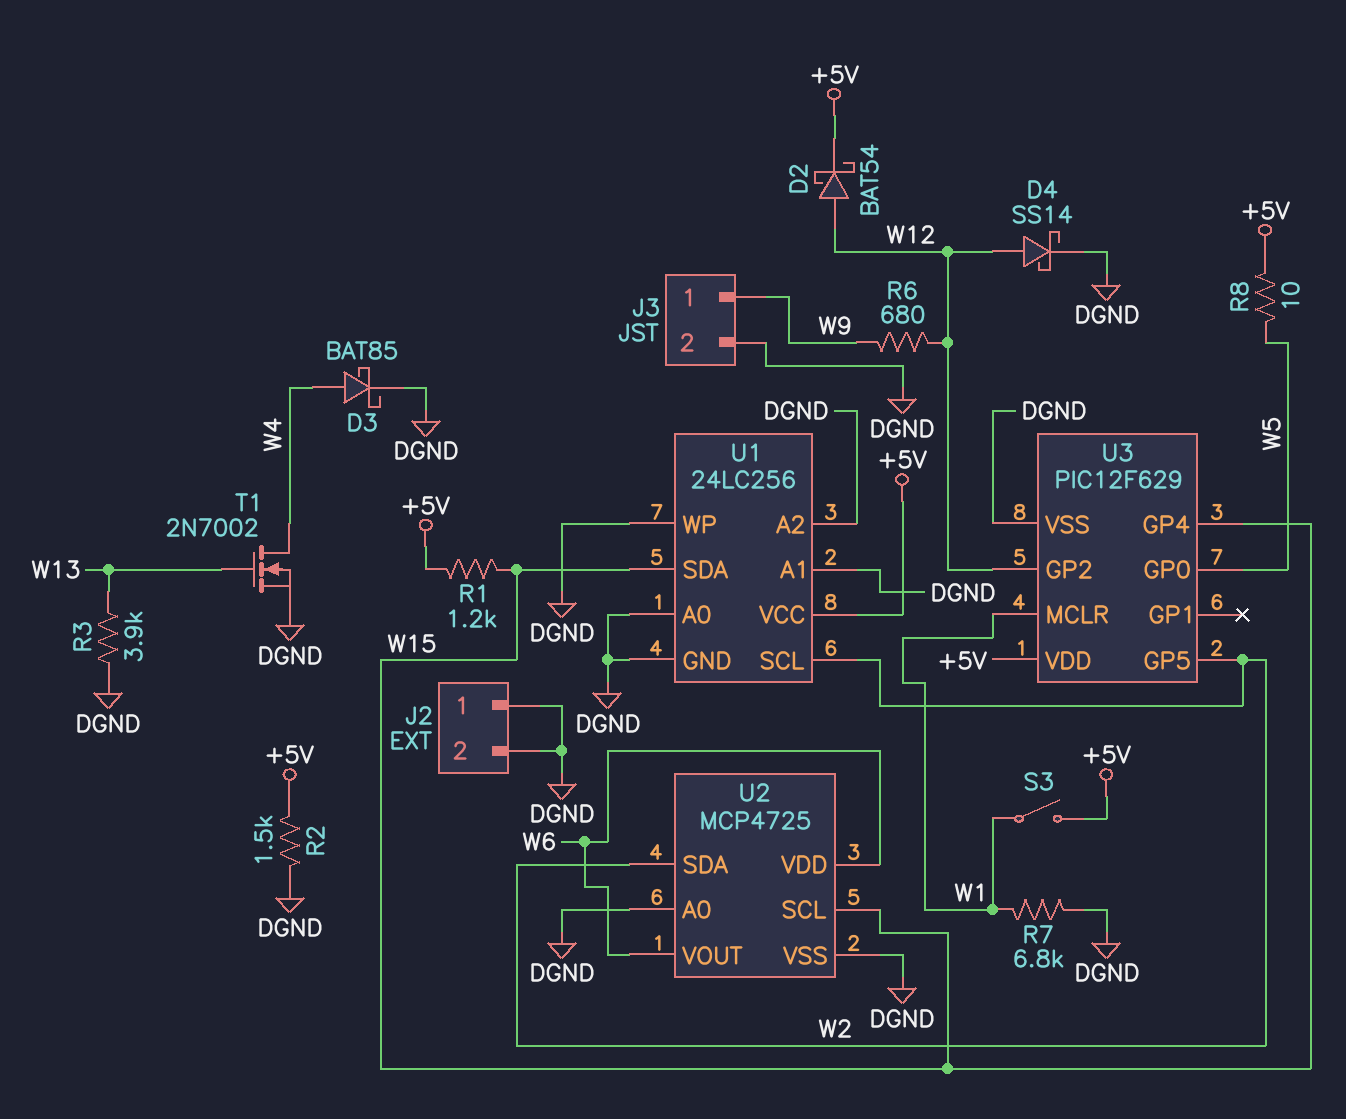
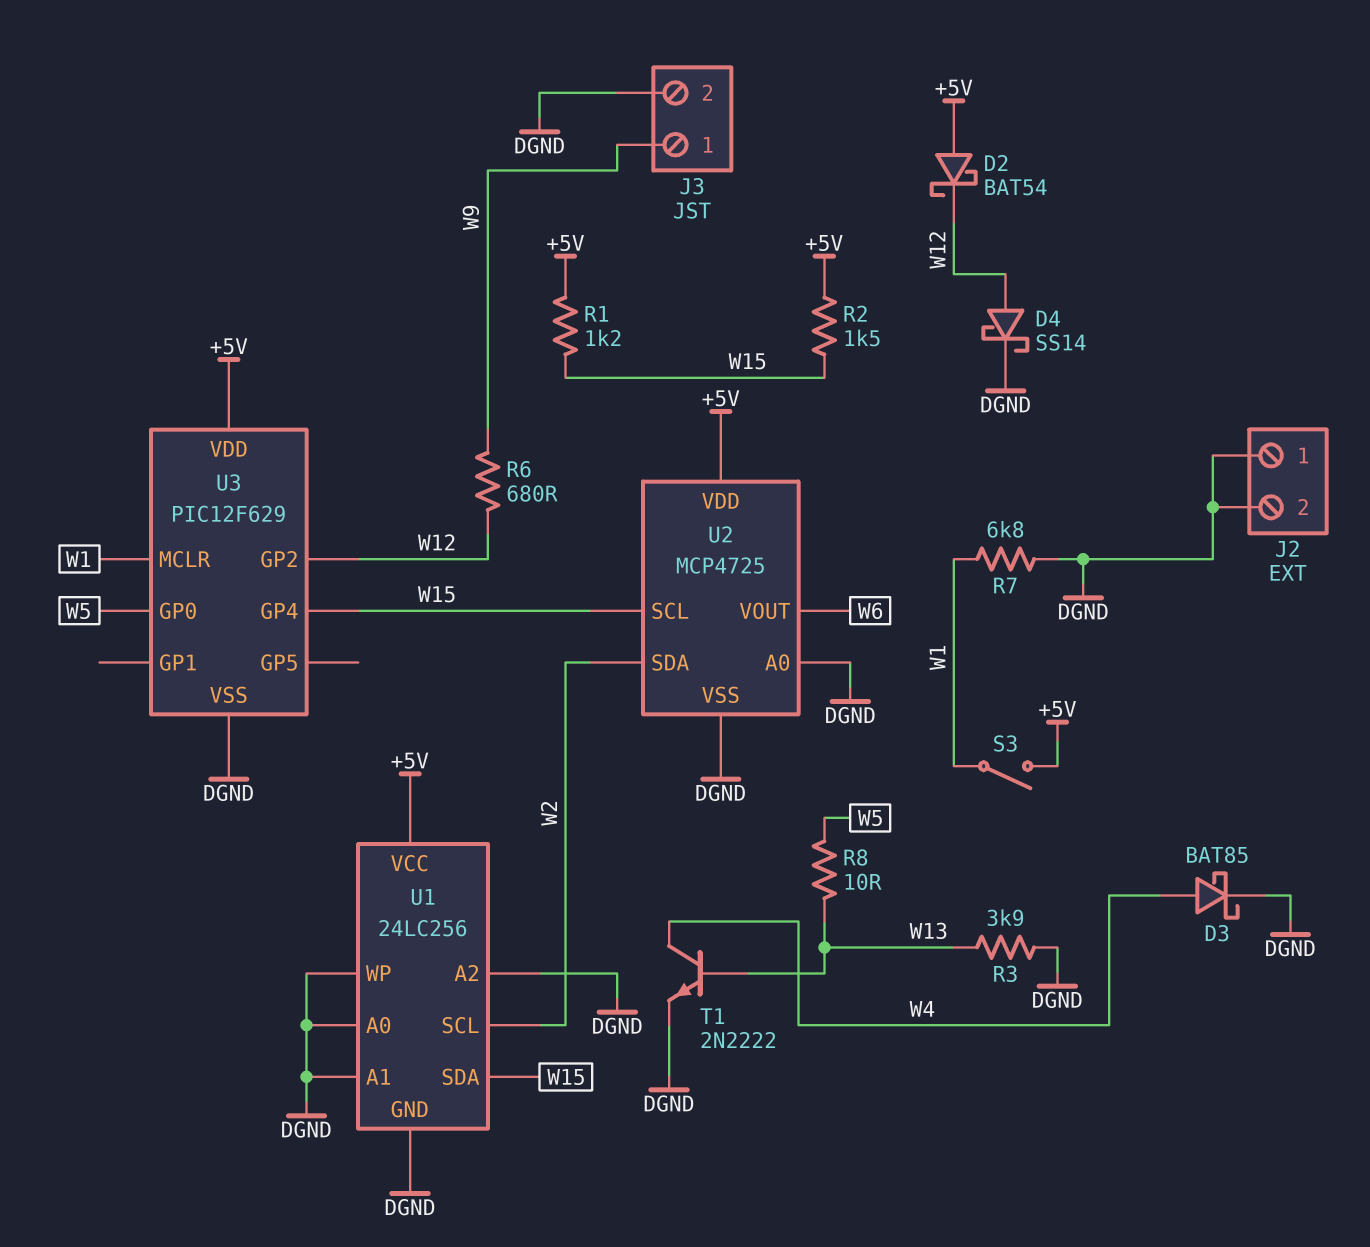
D2: schottky BAT54 (A W12, K +5V) -> schottky BAT54 (A +5V, K W12)
R2: 1.5k (+5V, DGND) -> 1.5k (+5V, W15)
R8: 10 (+5V, W5) -> 10 (W5, W13)
T1: NMOS 2N7002 (G W13, D W4, S DGND) -> NPN 2N2222 (B W13, C W4, E DGND)
U2 pin VDD: W6 -> +5V
U3 pin GP5: W2 -> none

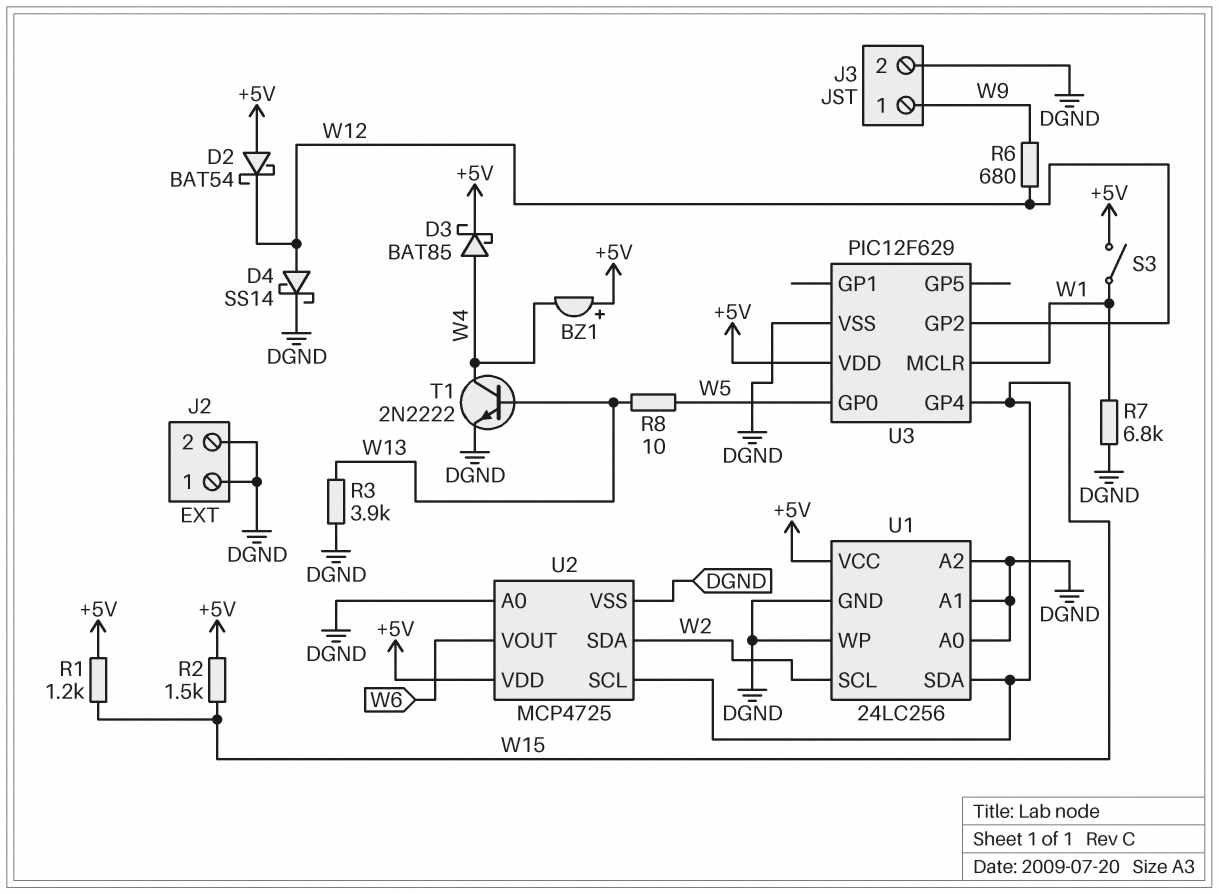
BZ1: none -> buzzer (plus +5V, minus W4)
D3: schottky BAT85 (A W4, K DGND) -> schottky BAT85 (A W4, K +5V)

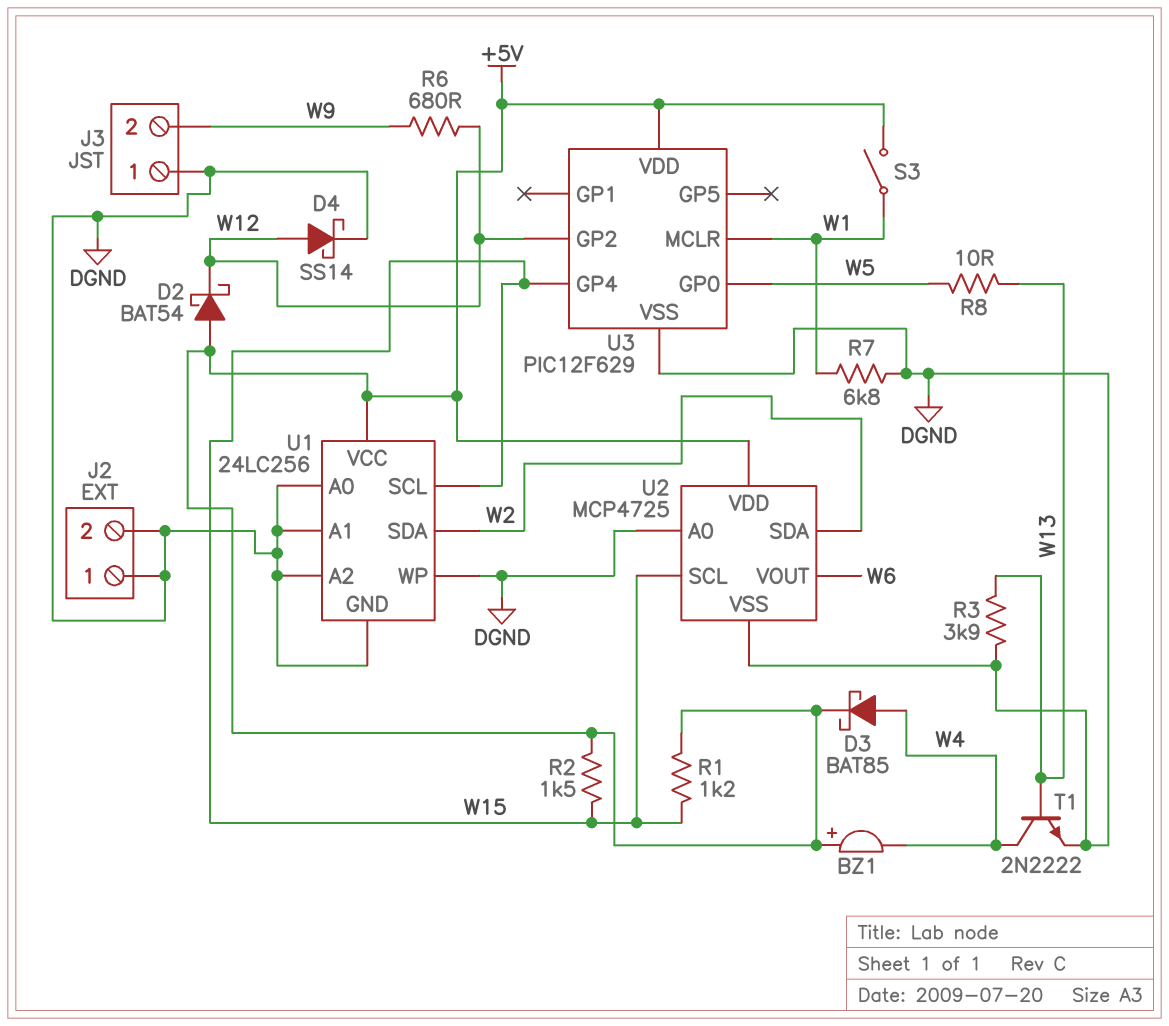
J3 pin 1: W9 -> DGND
J3 pin 2: DGND -> W9
U1 pin SCL: W2 -> W15
U1 pin SDA: W15 -> W2

